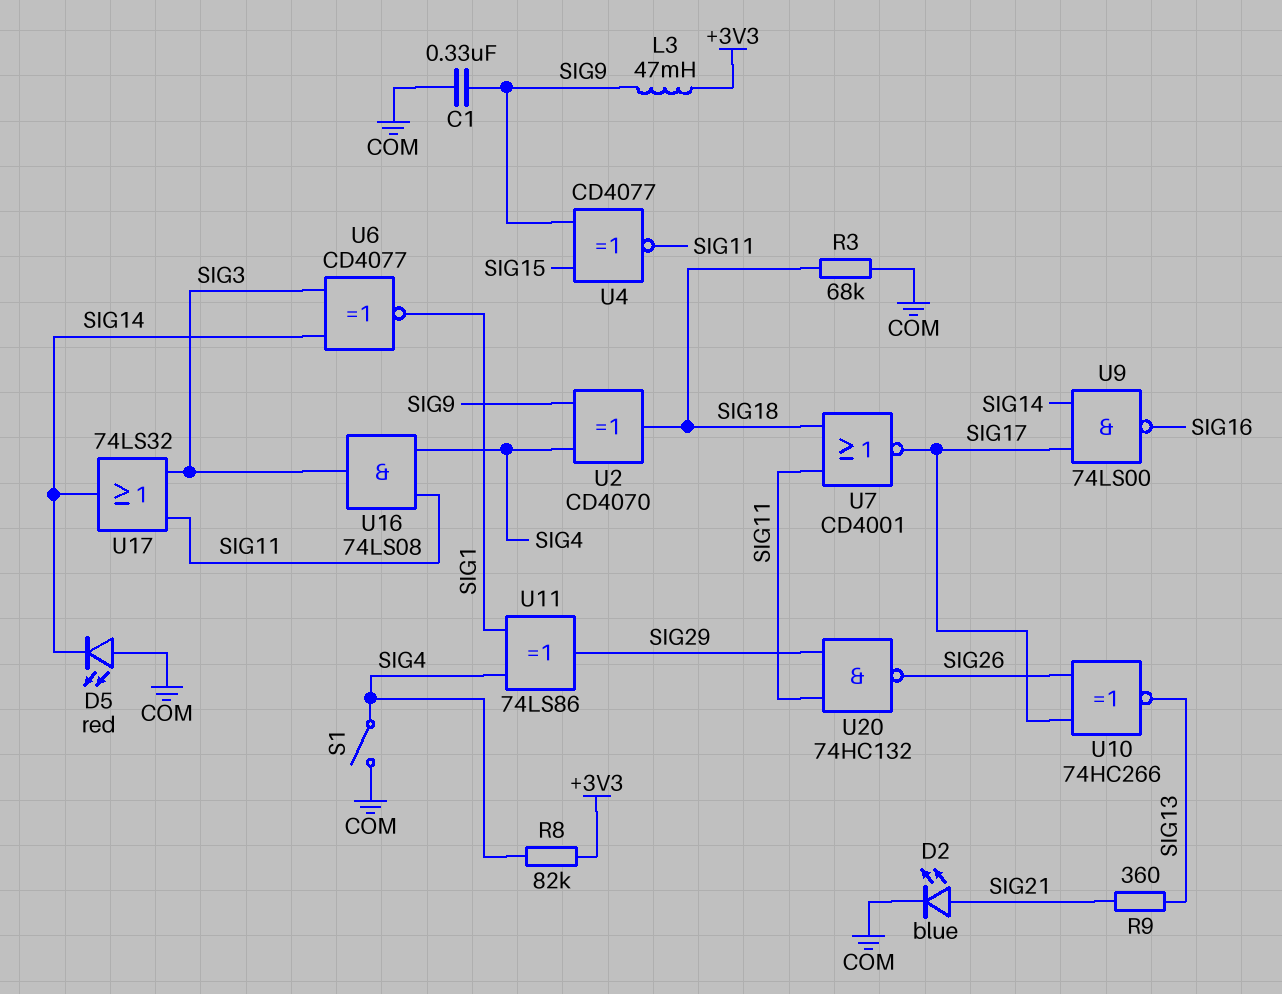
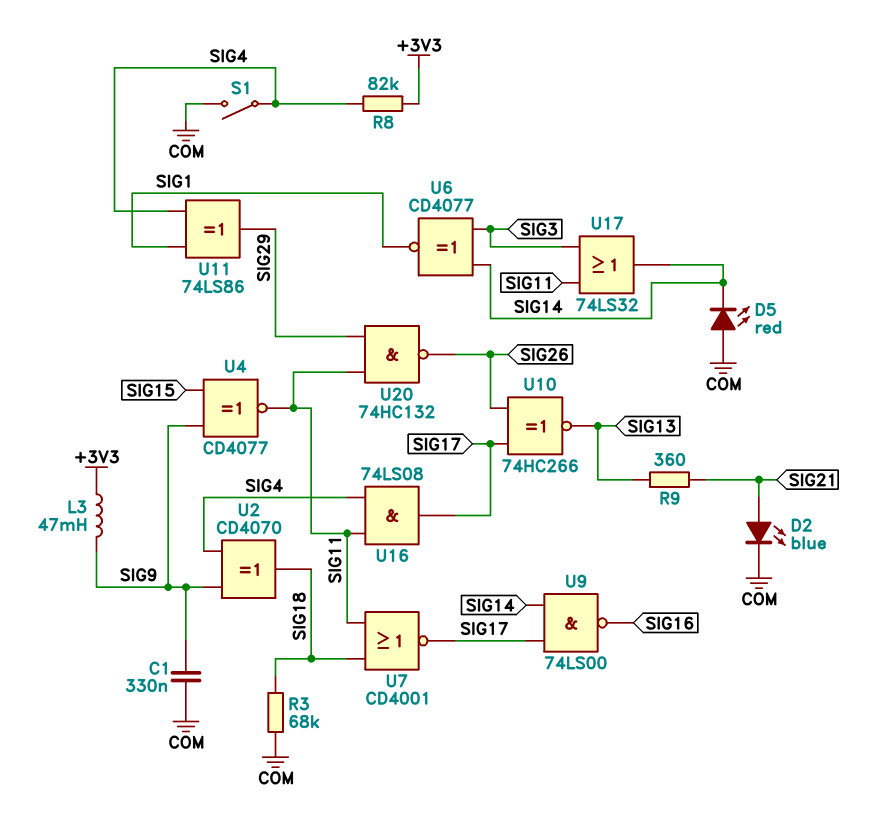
U16: AND 74LS08 (in SIG4, in SIG11, out SIG3) -> AND 74LS08 (in SIG4, in SIG11, out SIG17)

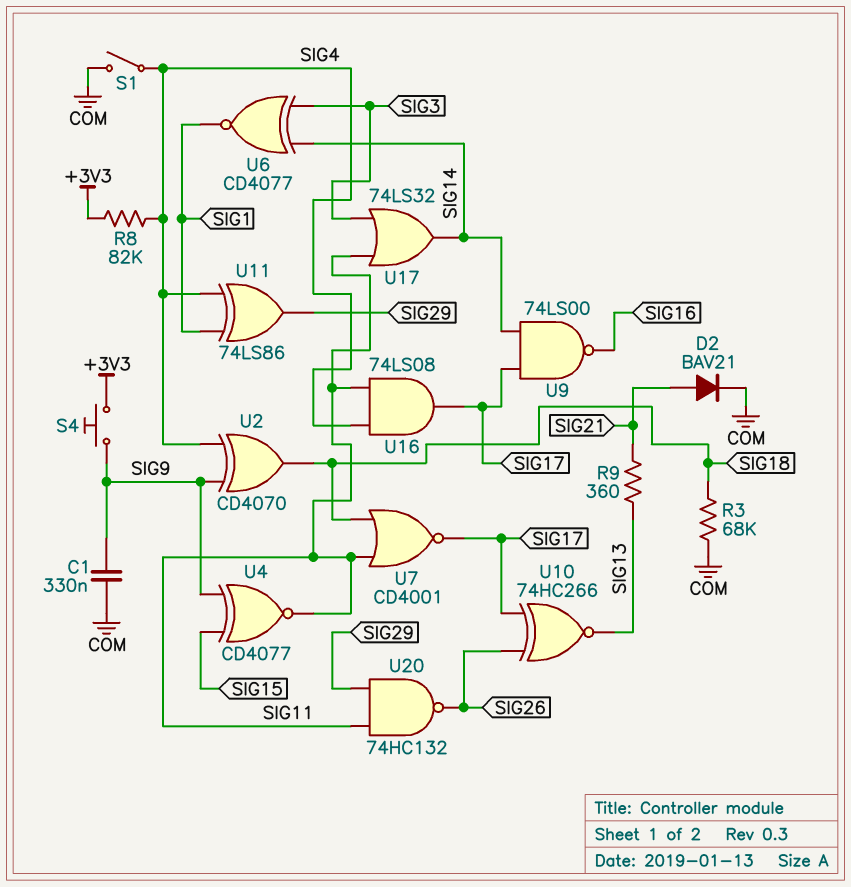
D2: LED blue (A SIG21, K COM) -> diode BAV21 (A SIG21, K COM)
D5: LED red (A COM, K SIG14) -> none
L3: 47mH (+3V3, SIG9) -> none
S4: none -> button (+3V3, SIG9)

